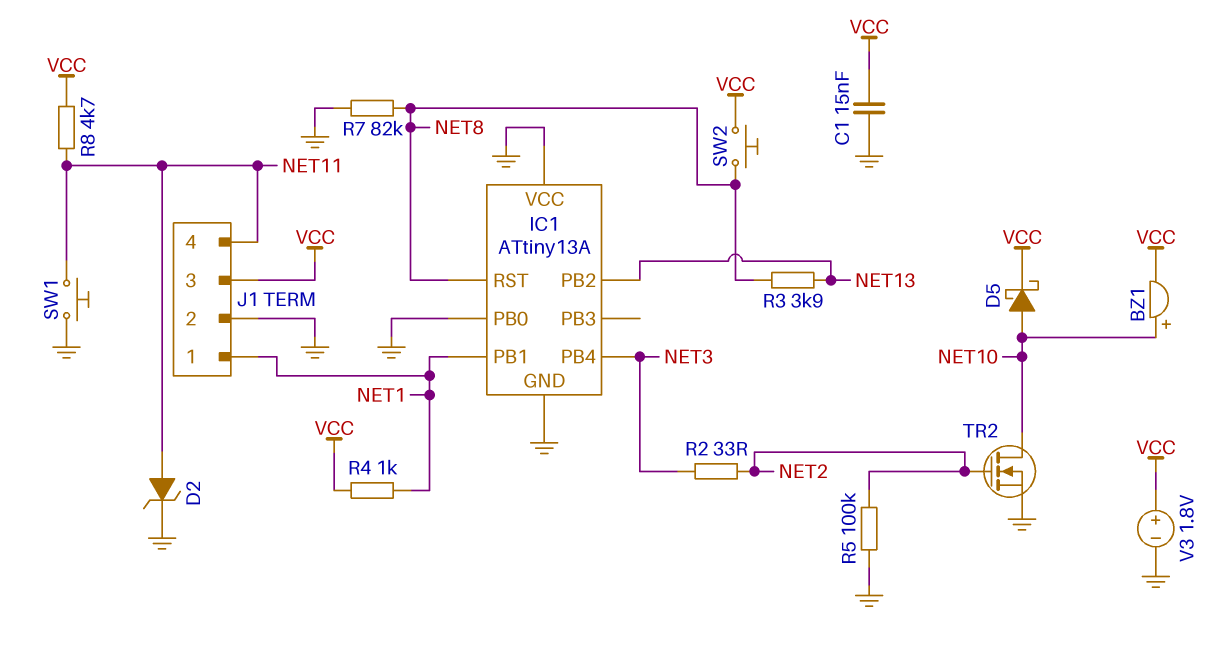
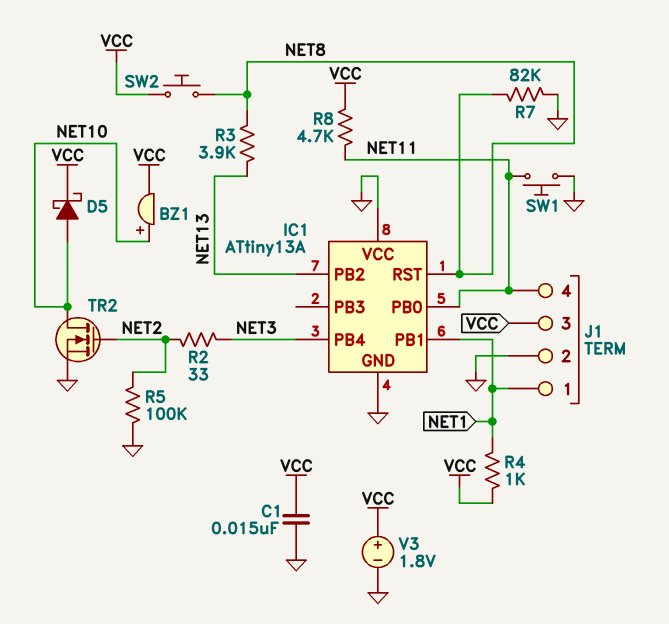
D2: zener (A NET11, K GND) -> none
IC1 pin PB0: GND -> NET11

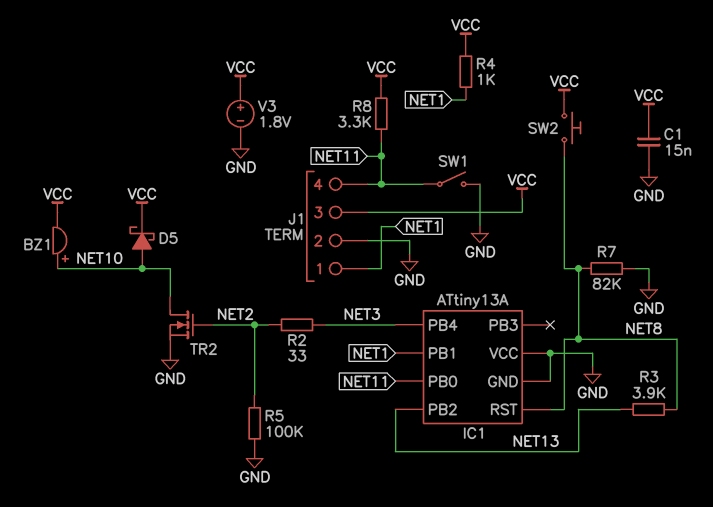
R8: 4.7k (NET11, VCC) -> 3.3k (NET11, VCC)
SW1: button (GND, NET11) -> switch (GND, NET11)

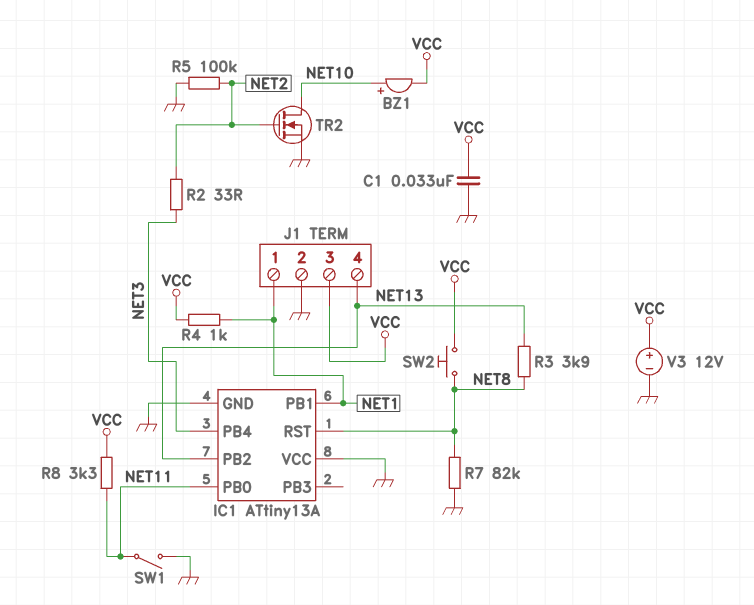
C1: 15nF (GND, VCC) -> 33nF (GND, VCC)
D5: schottky (A NET10, K VCC) -> none
J1 pin 4: NET11 -> NET13
V3: 1.8V (plus VCC, minus GND) -> 12V (plus VCC, minus GND)

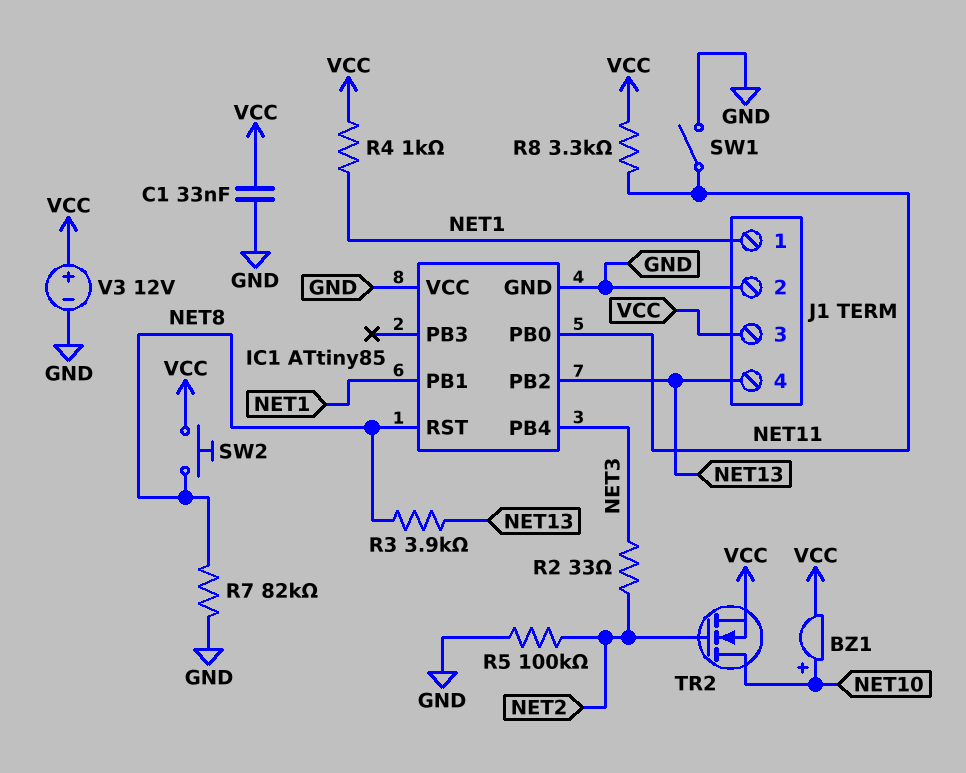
IC1: ATtiny13A -> ATtiny85
TR2: NMOS (G NET2, D NET10, S GND) -> NMOS (G NET2, D NET10, S VCC)

